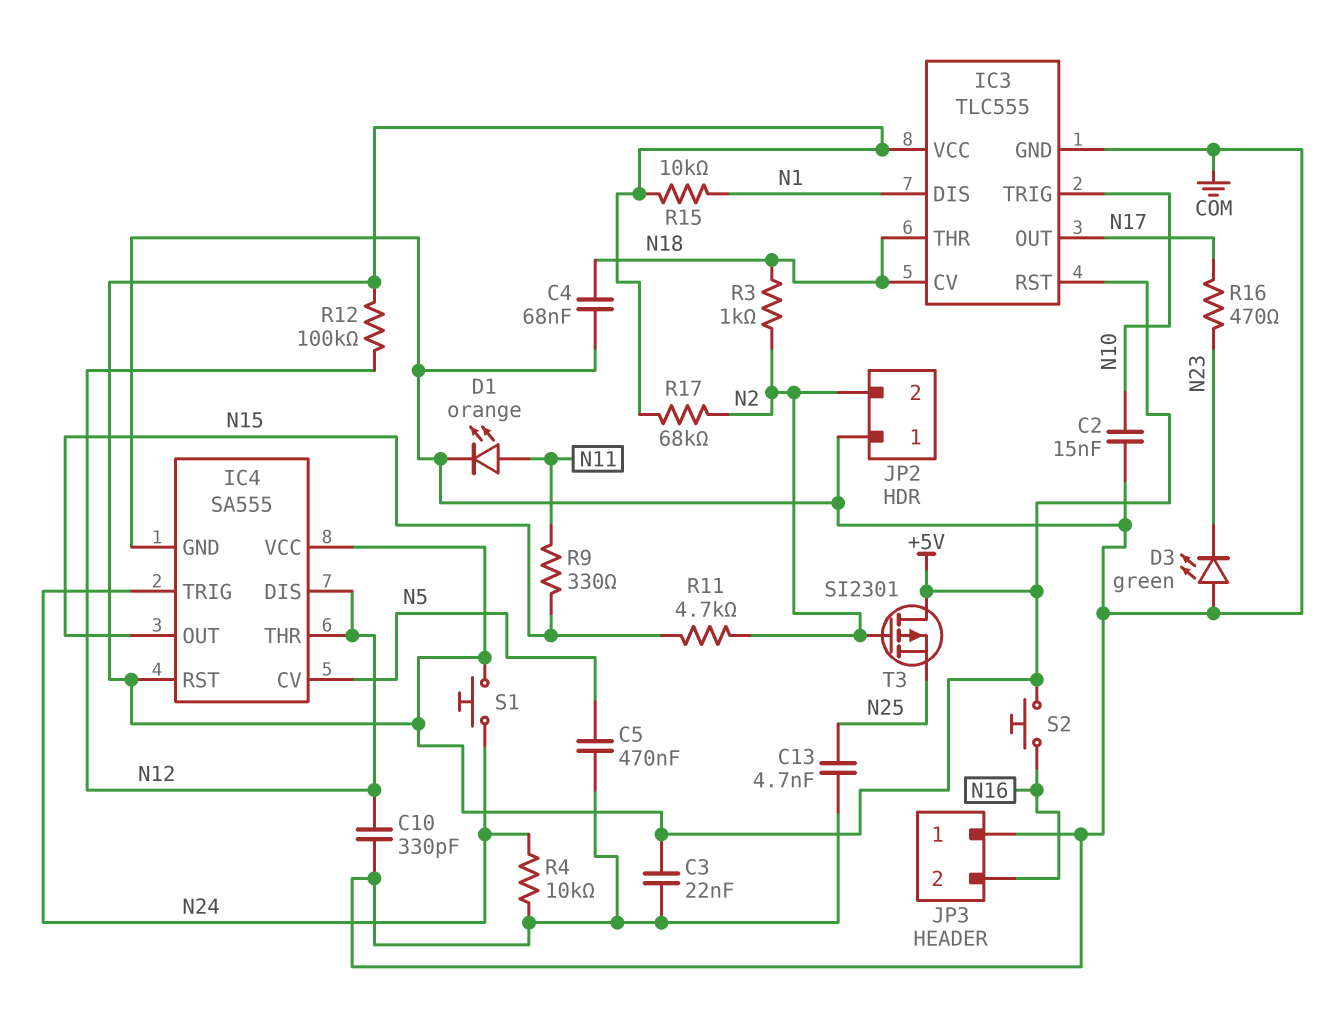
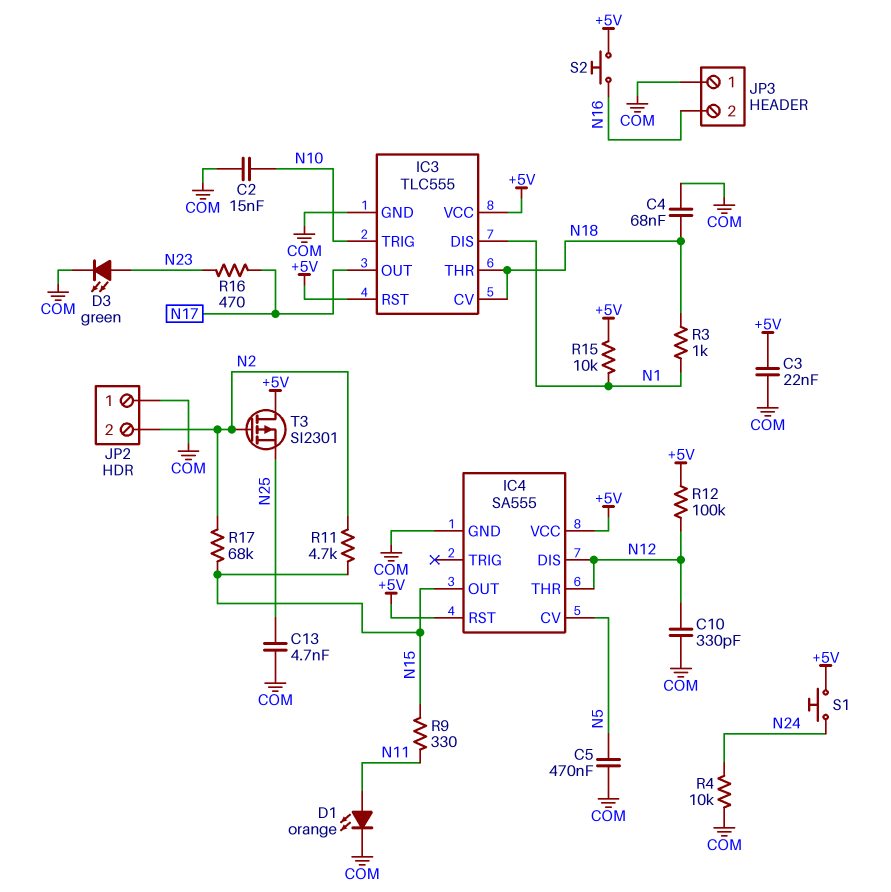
D3: LED green (A COM, K N23) -> LED green (A N23, K COM)
IC4 pin TRIG: N24 -> none
R3: 1k (N2, N18) -> 1k (N1, N18)
R17: 68k (+5V, N2) -> 68k (N2, N15)

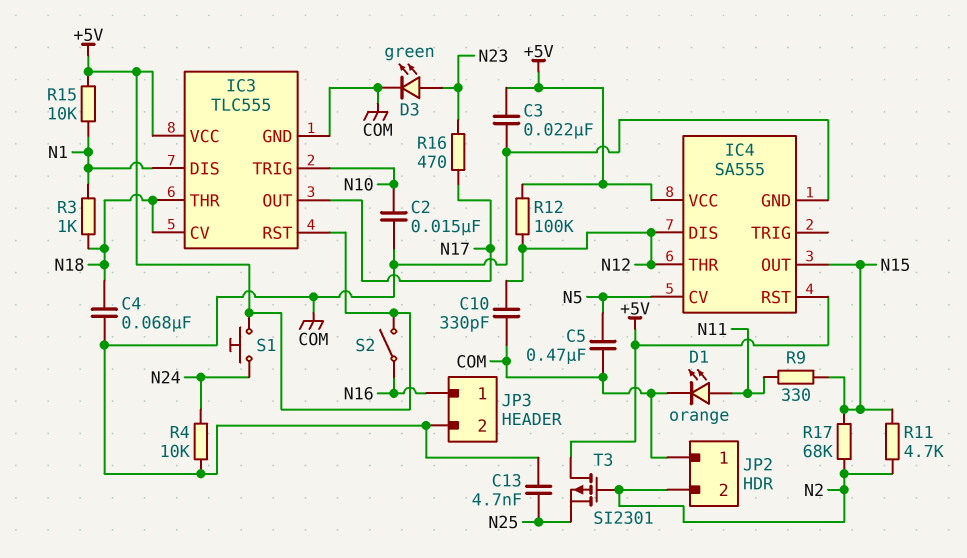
JP3 pin 1: COM -> N16
JP3 pin 2: N16 -> COM
S2: button (+5V, N16) -> switch (+5V, N16)

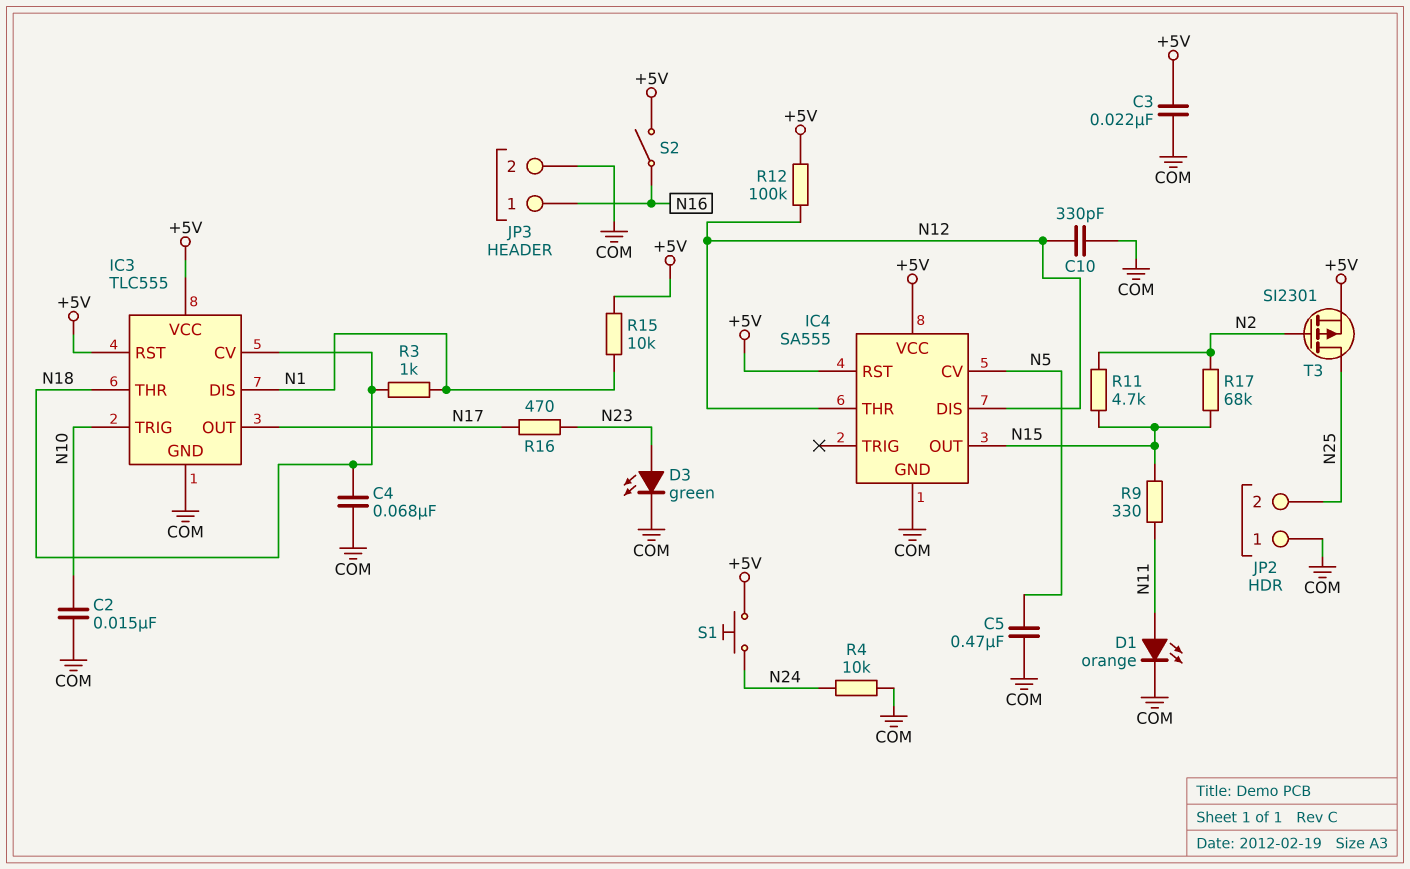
C13: 4.7nF (COM, N25) -> none
JP2 pin 2: N2 -> N25
T3: PMOS SI2301 (G N2, D +5V, S N25) -> PMOS SI2301 (G N2, D N25, S +5V)

